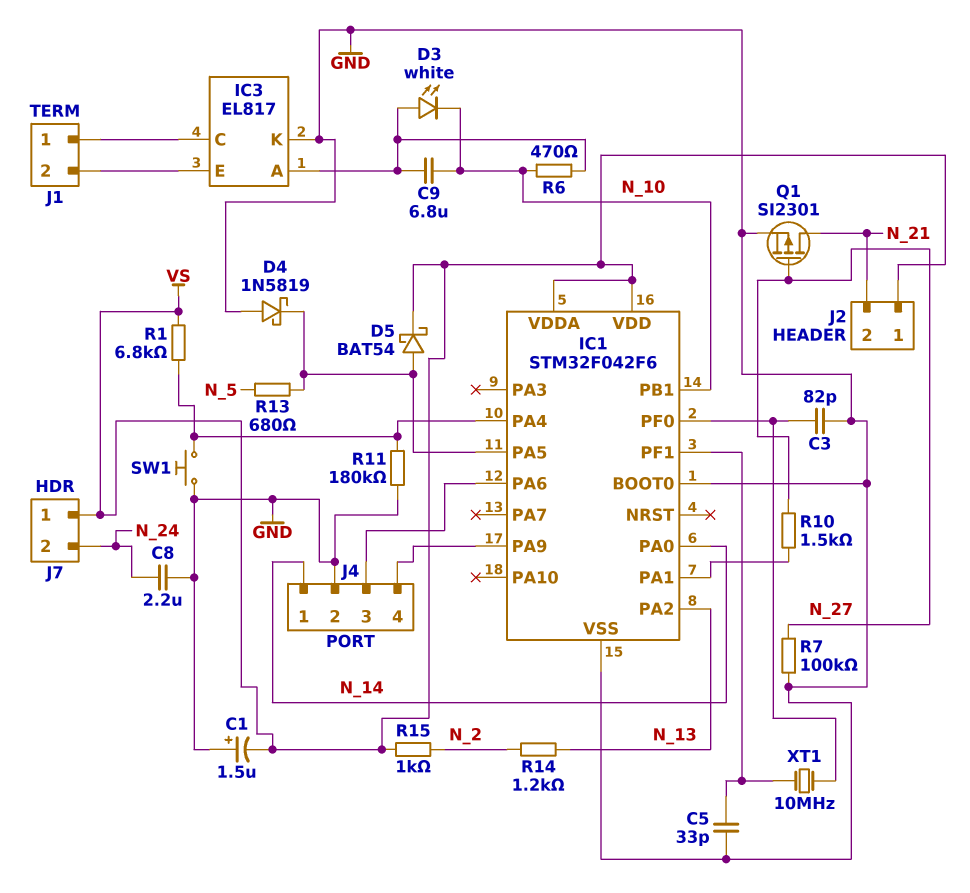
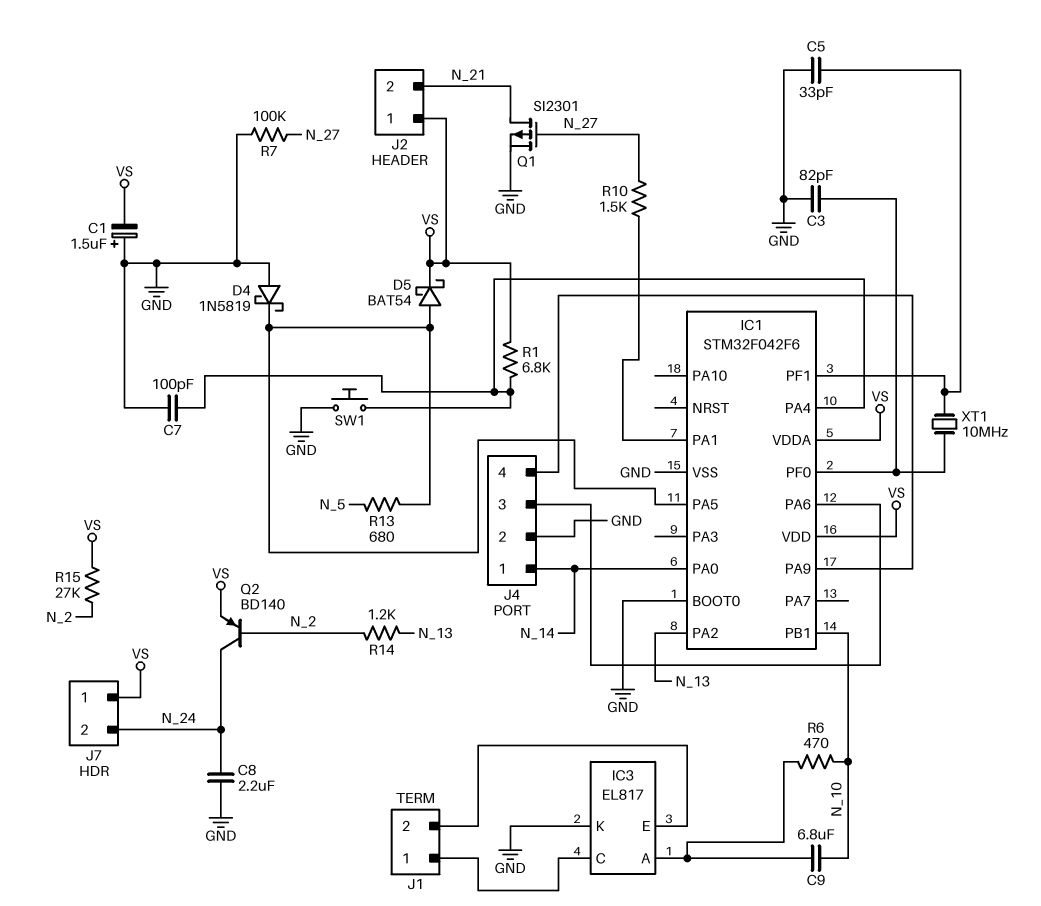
C7: none -> 100pF (GND, IC1/PA4)
D3: LED white (A IC3/A, K N_10) -> none
Q2: none -> PNP BD140 (B N_2, C N_24, E VS)
R11: 180k (GND, IC1/PA4) -> none
R15: 1k (N_2, VS) -> 27k (N_2, VS)

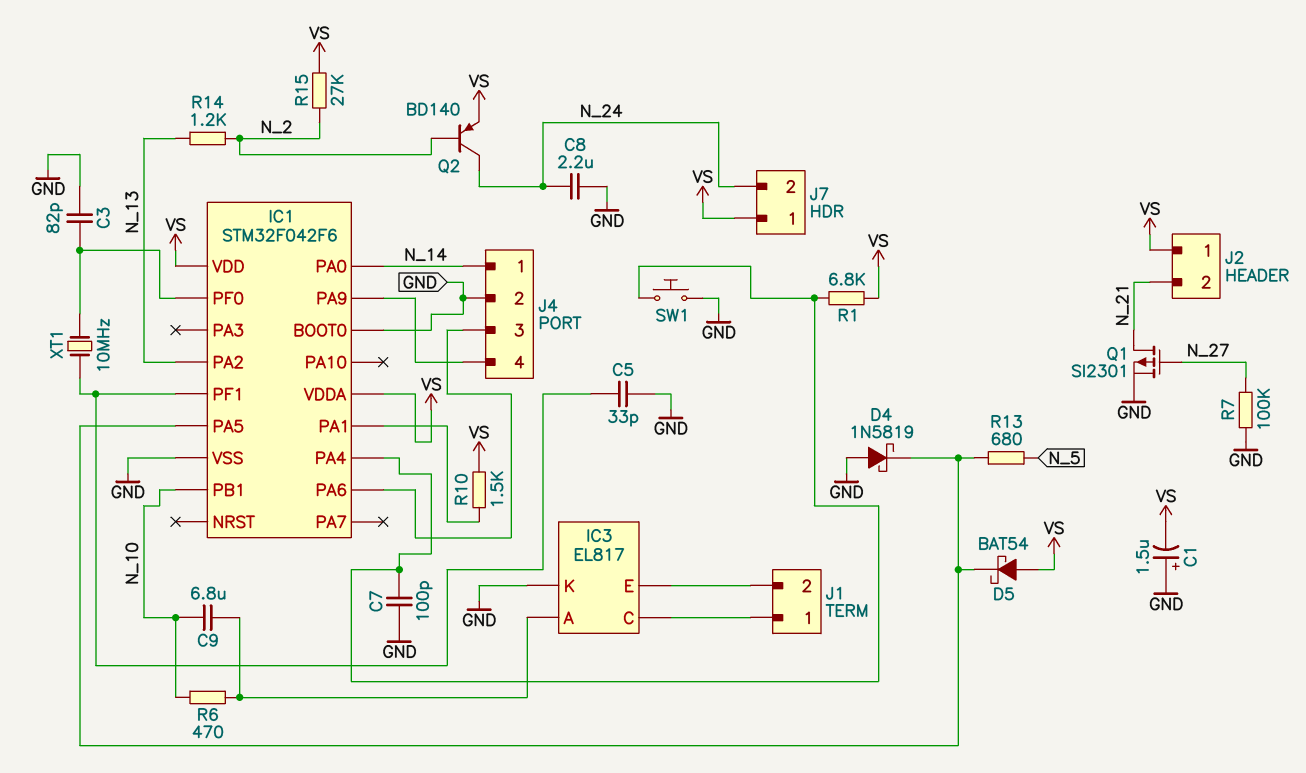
D5: schottky BAT54 (A IC1/PA5, K VS) -> schottky BAT54 (A VS, K IC1/PA5)
R10: 1.5k (IC1/PA1, N_27) -> 1.5k (IC1/PA1, VS)

